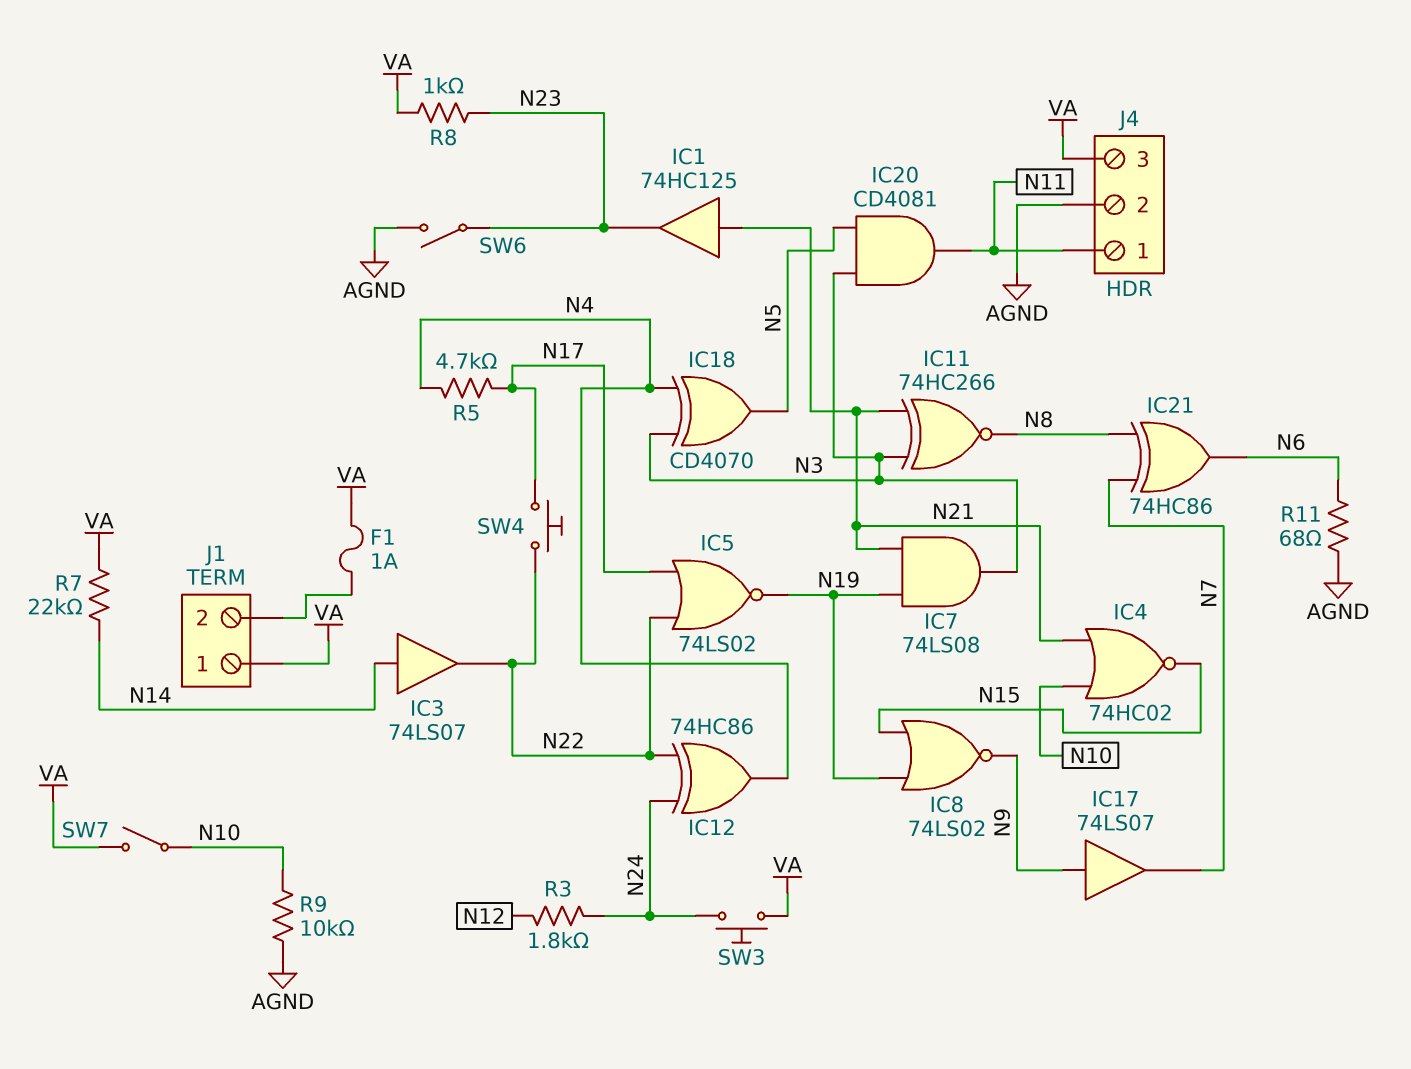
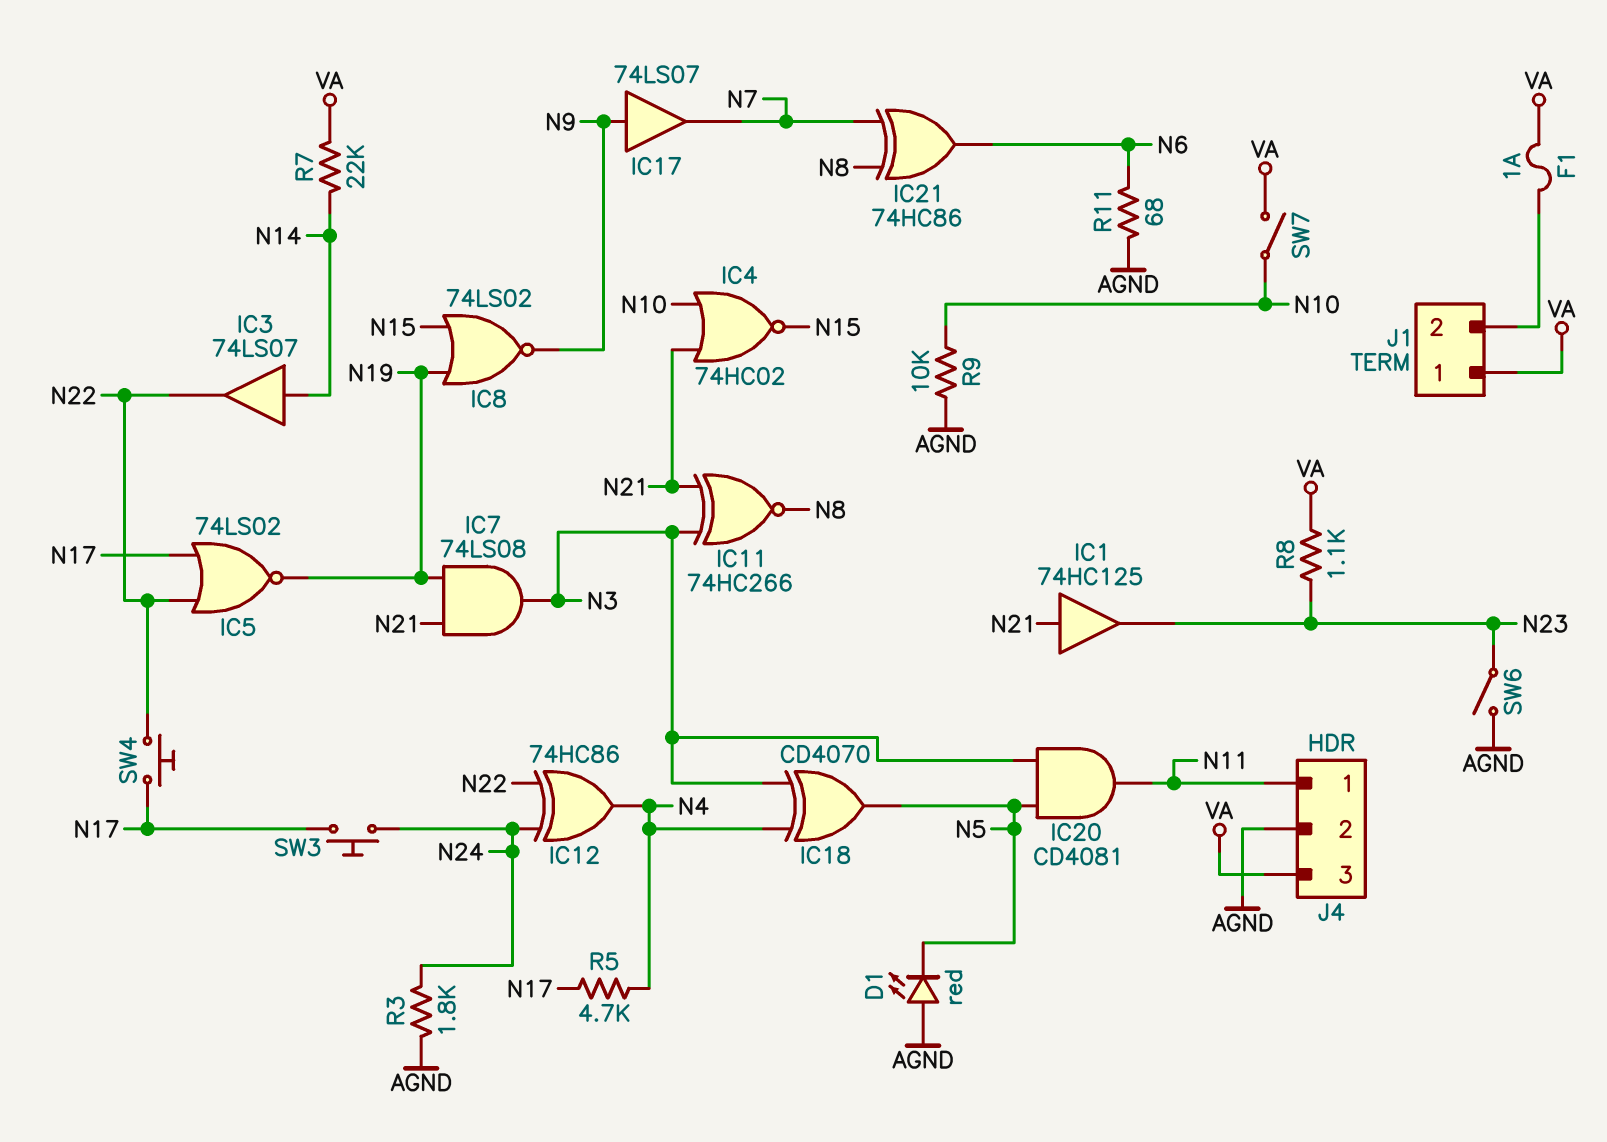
D1: none -> LED red (A AGND, K N5)
R3: 1.8k (N12, N24) -> 1.8k (AGND, N24)
R8: 1k (N23, VA) -> 1.1k (N23, VA)
SW3: button (N24, VA) -> button (N17, N24)

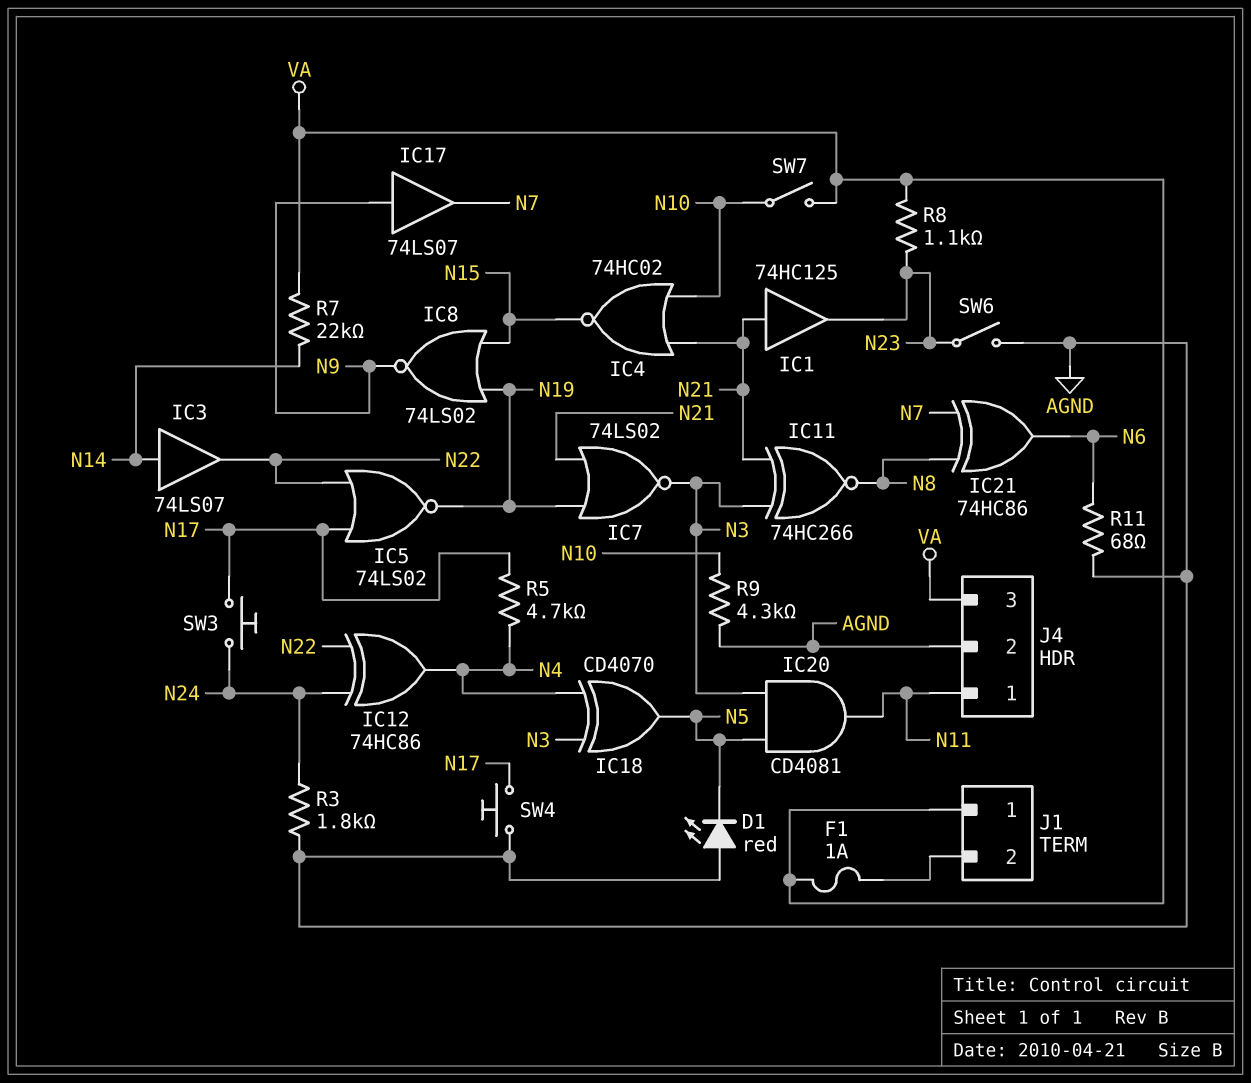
IC7: AND 74LS08 (in N19, in N21, out N3) -> NOR 74LS02 (in N19, in N21, out N3)
R9: 10k (AGND, N10) -> 4.3k (AGND, N10)
SW4: button (N17, N22) -> button (AGND, N17)

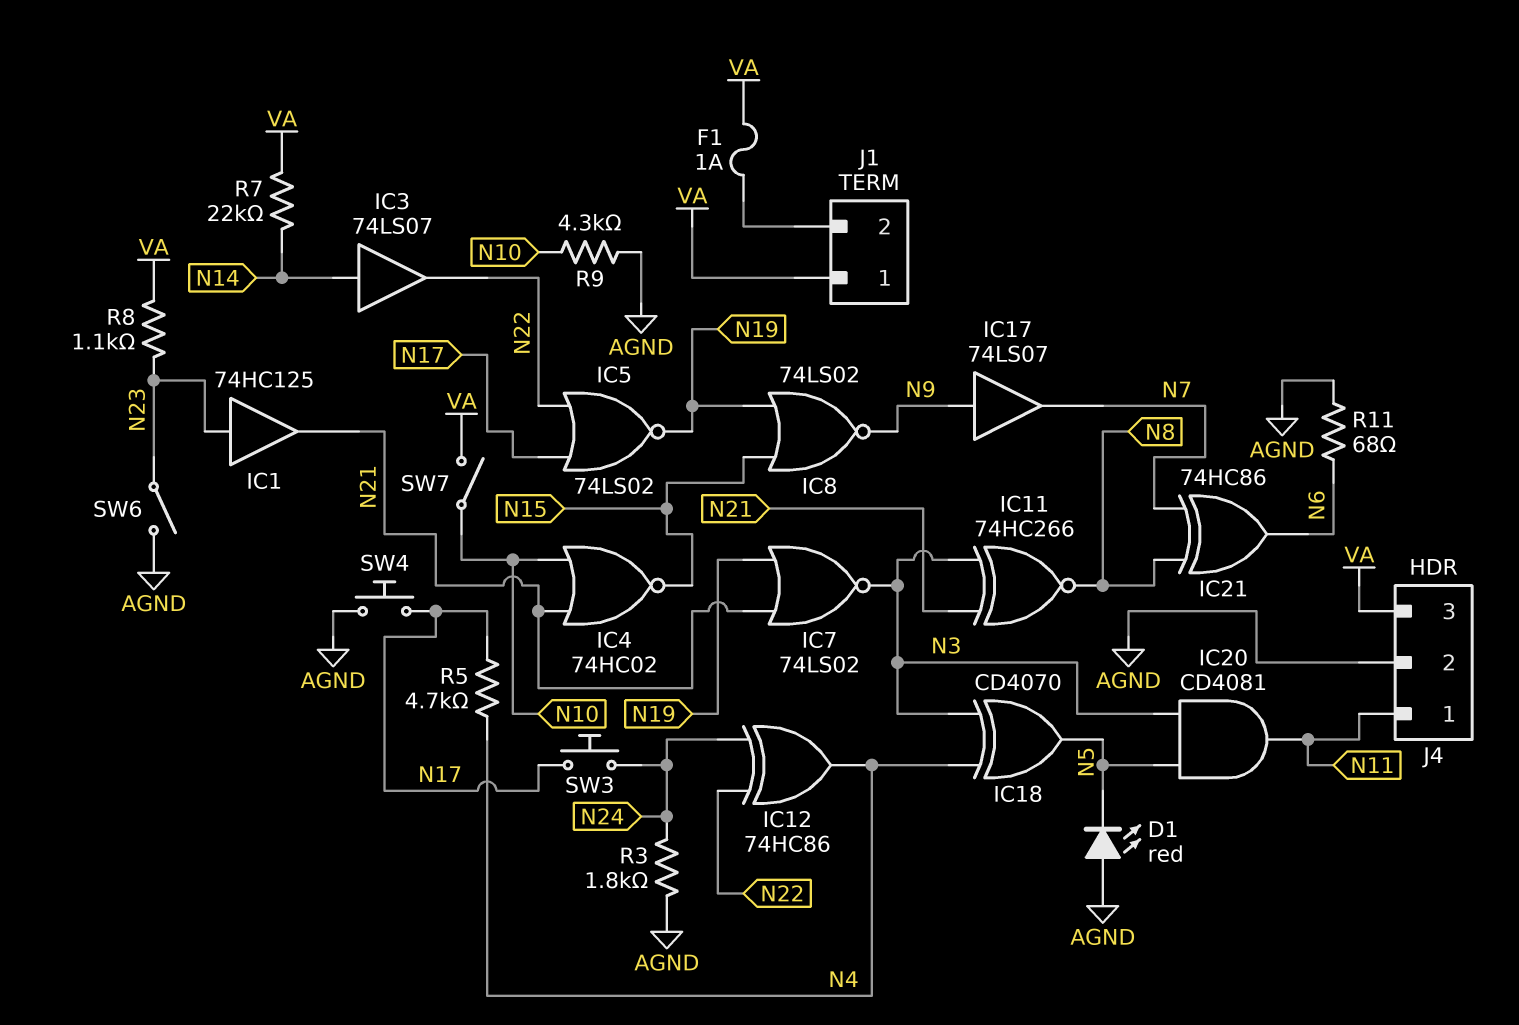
IC1: buffer 74HC125 (in N21, out N23) -> buffer 74HC125 (in N23, out N21)

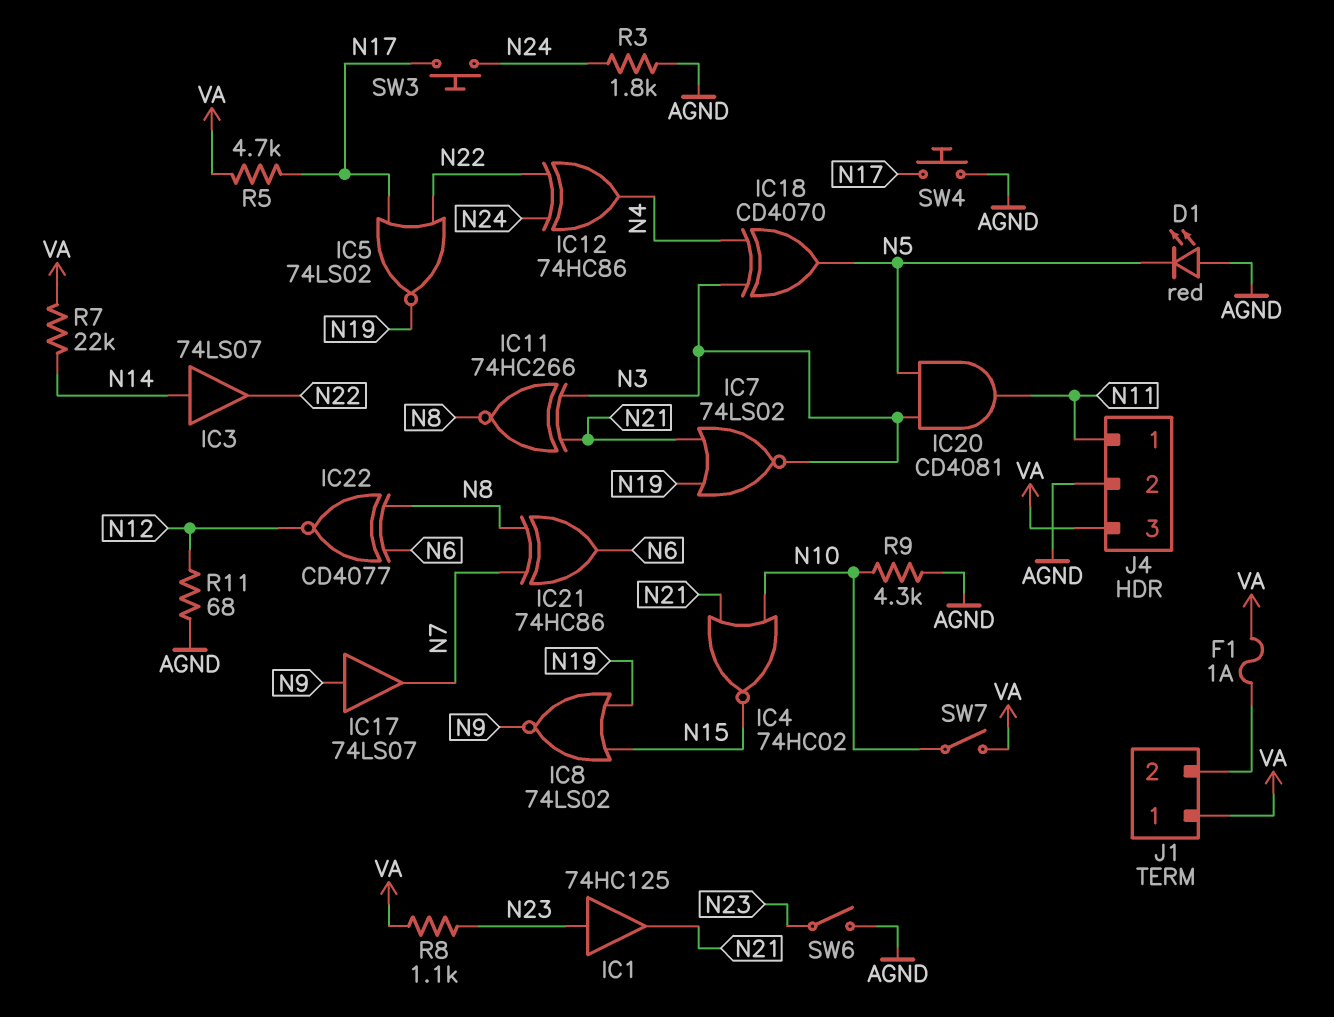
IC22: none -> XNOR CD4077 (in N6, in N8, out N12)
R5: 4.7k (N4, N17) -> 4.7k (N17, VA)
R11: 68 (AGND, N6) -> 68 (AGND, N12)

